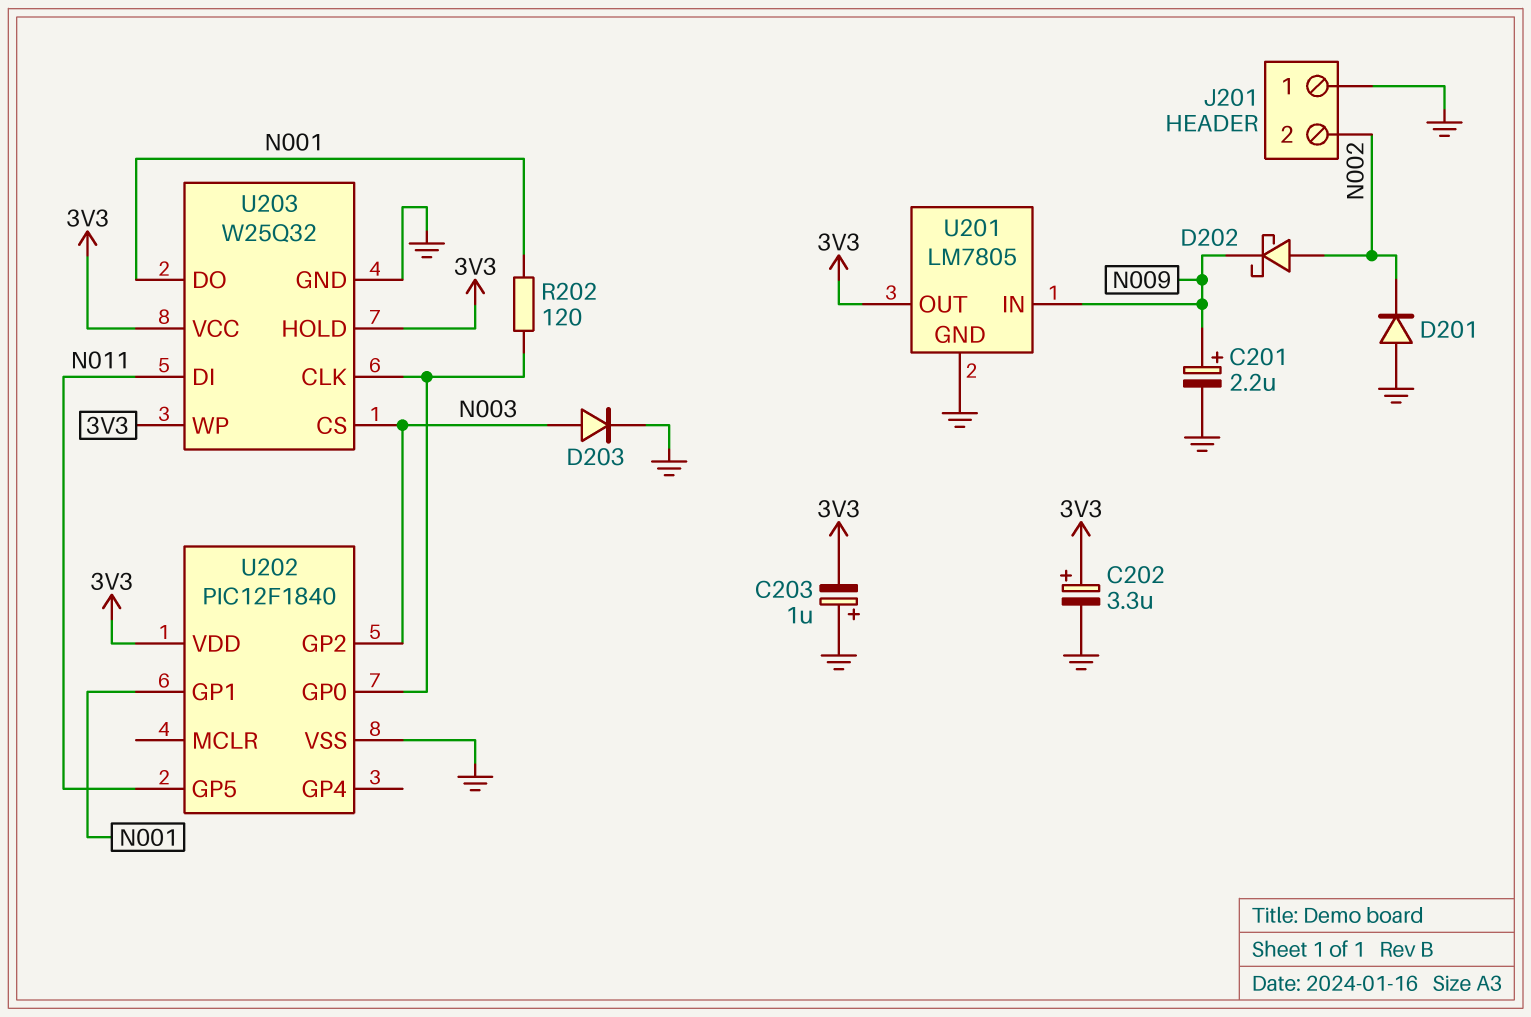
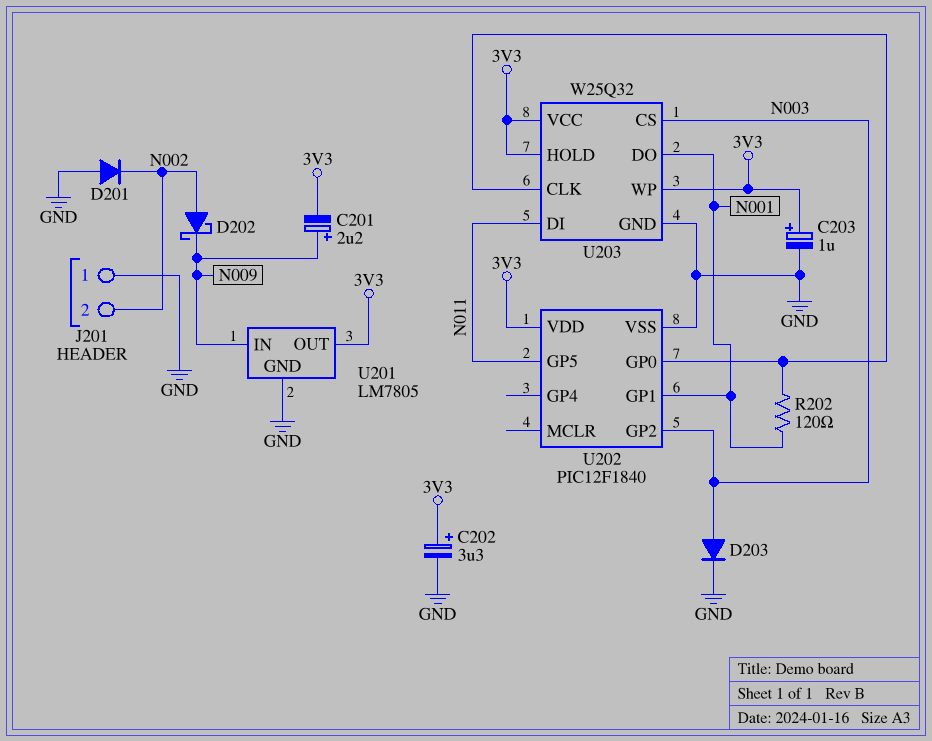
C201: 2.2uF (plus N009, minus GND) -> 2.2uF (plus N009, minus 3V3)
C203: 1uF (plus GND, minus 3V3) -> 1uF (plus 3V3, minus GND)

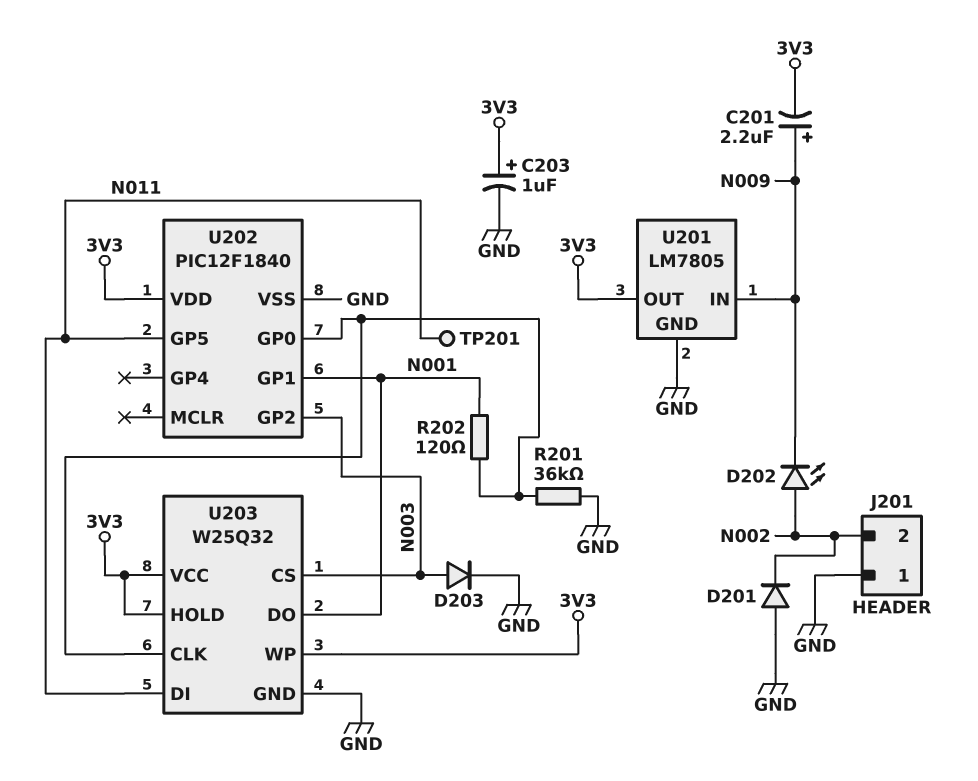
C202: 3.3uF (plus 3V3, minus GND) -> none
D202: schottky (A N002, K N009) -> LED (A N002, K N009)
R201: none -> 36k (GND, U202/GP0)
TP201: none -> test point (N011)

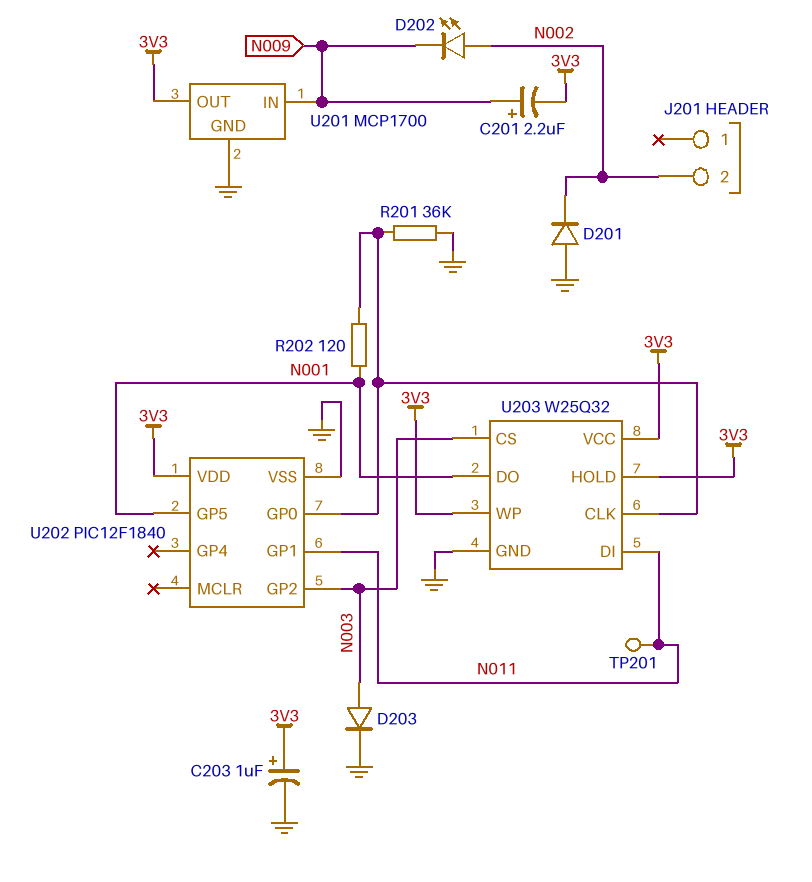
J201 pin 1: GND -> none
U201: LM7805 -> MCP1700
U202 pin GP1: N001 -> N011
U202 pin GP5: N011 -> N001

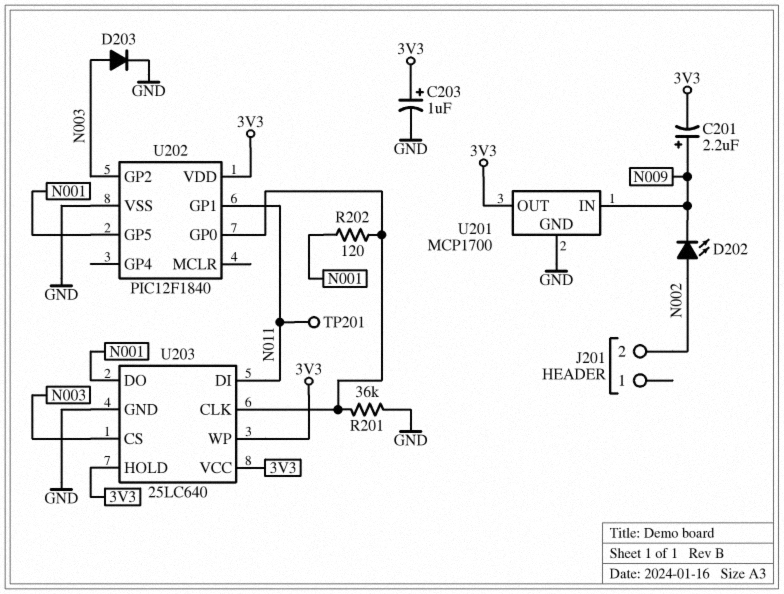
D201: diode (A GND, K N002) -> none
U203: W25Q32 -> 25LC640

